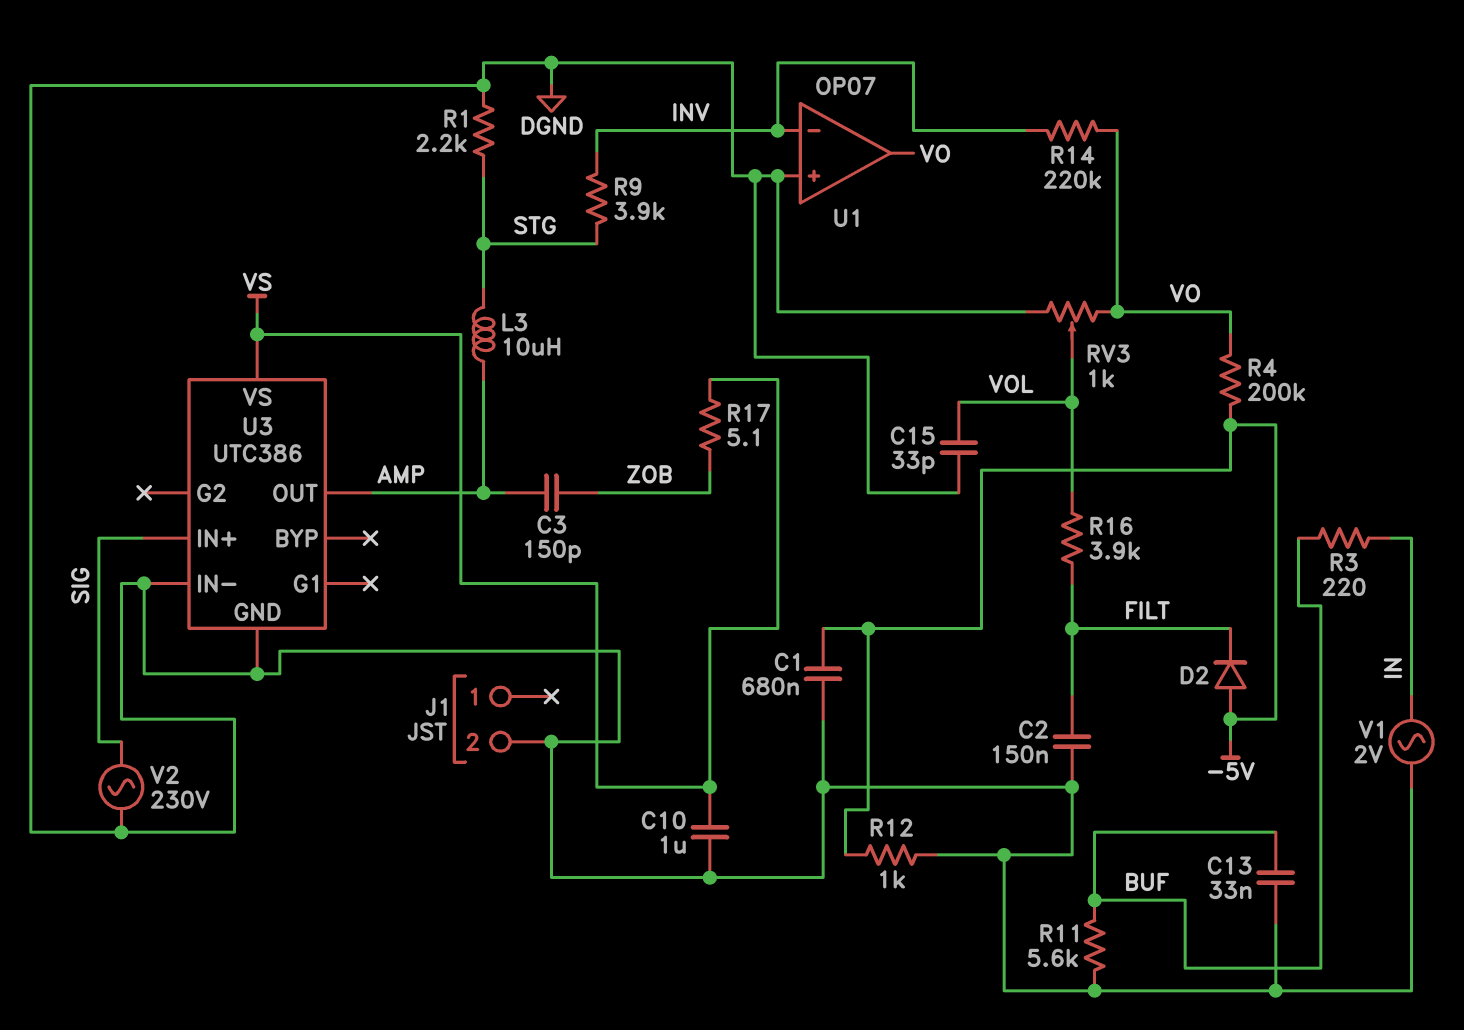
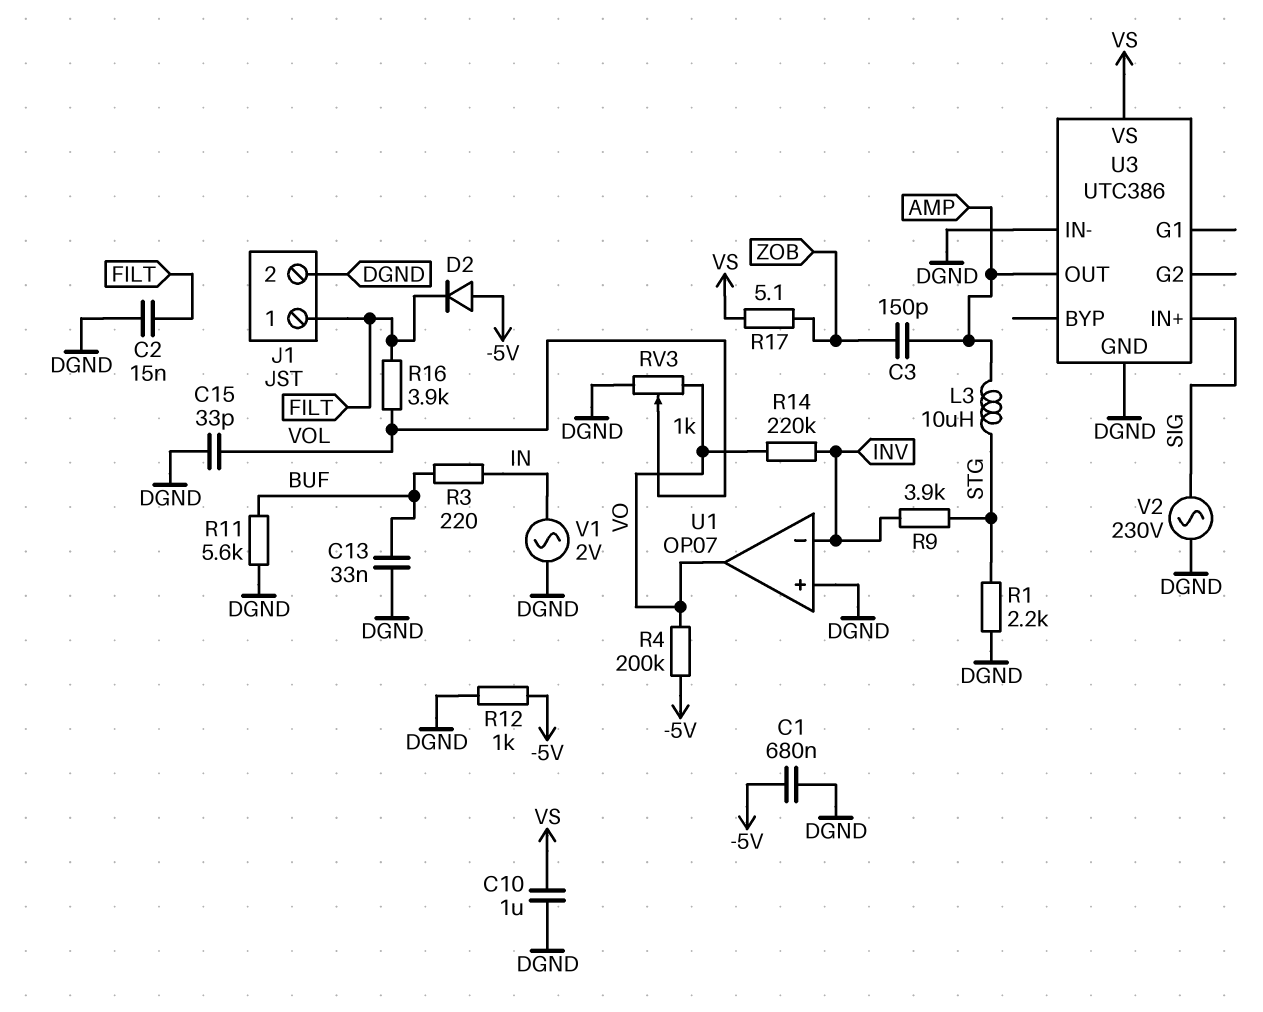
C2: 150nF (DGND, FILT) -> 15nF (DGND, FILT)
J1 pin 1: none -> FILT

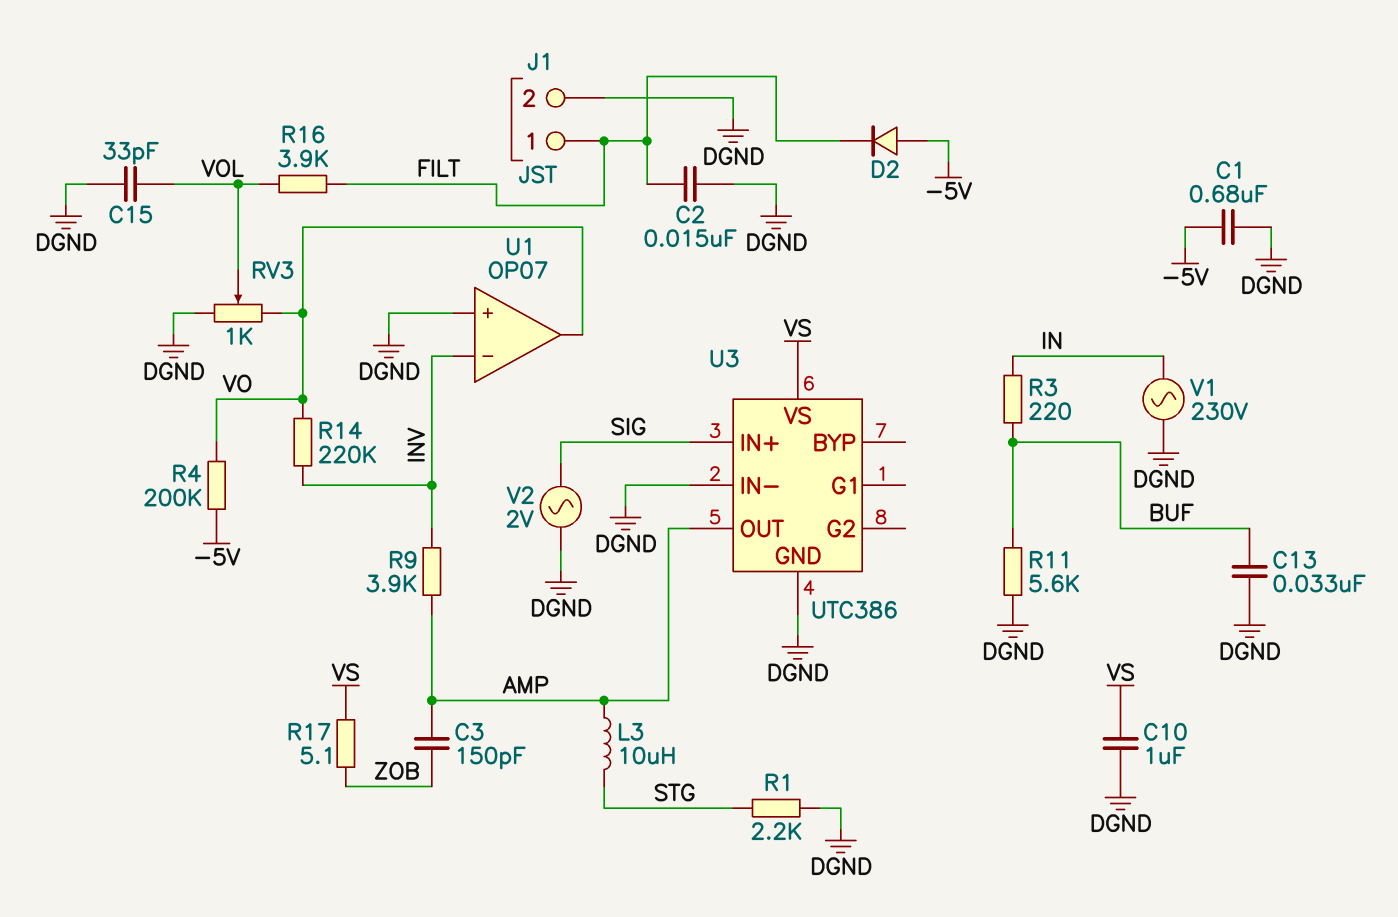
R9: 3.9k (INV, STG) -> 3.9k (AMP, INV)
R12: 1k (-5V, DGND) -> none
V1: AC 2V (DGND, IN) -> AC 230V (DGND, IN)
V2: AC 230V (DGND, SIG) -> AC 2V (DGND, SIG)

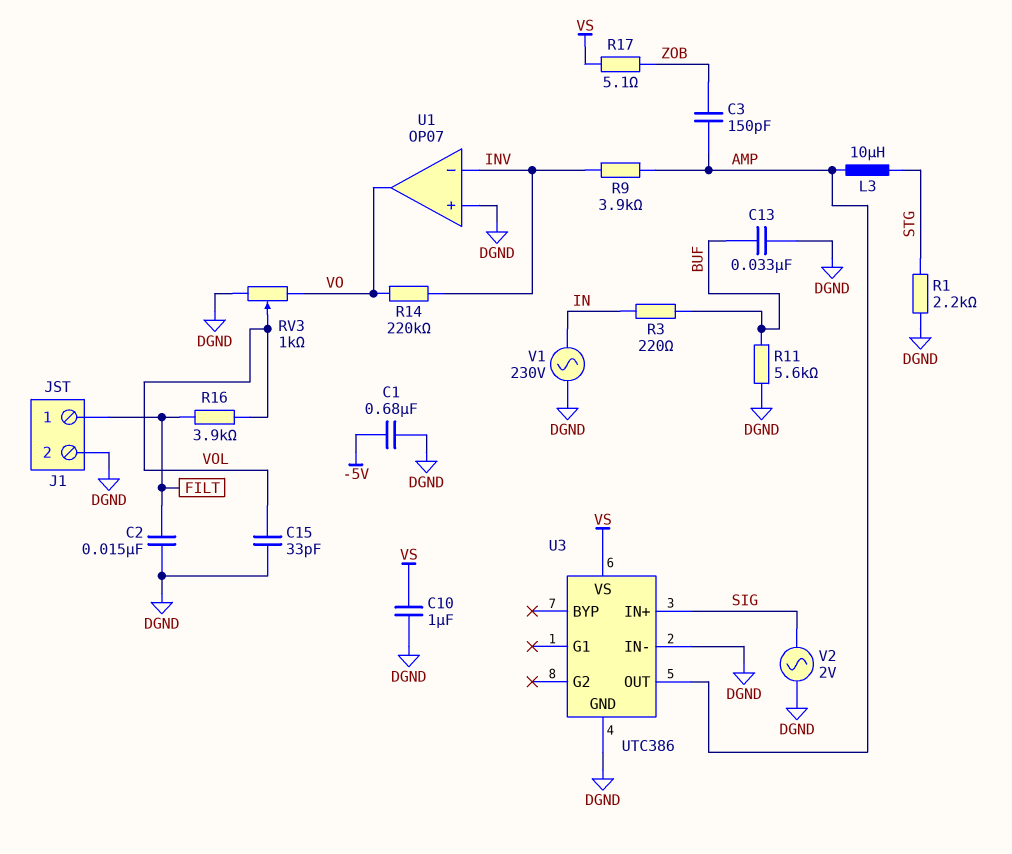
D2: diode (A -5V, K FILT) -> none
R4: 200k (-5V, VO) -> none

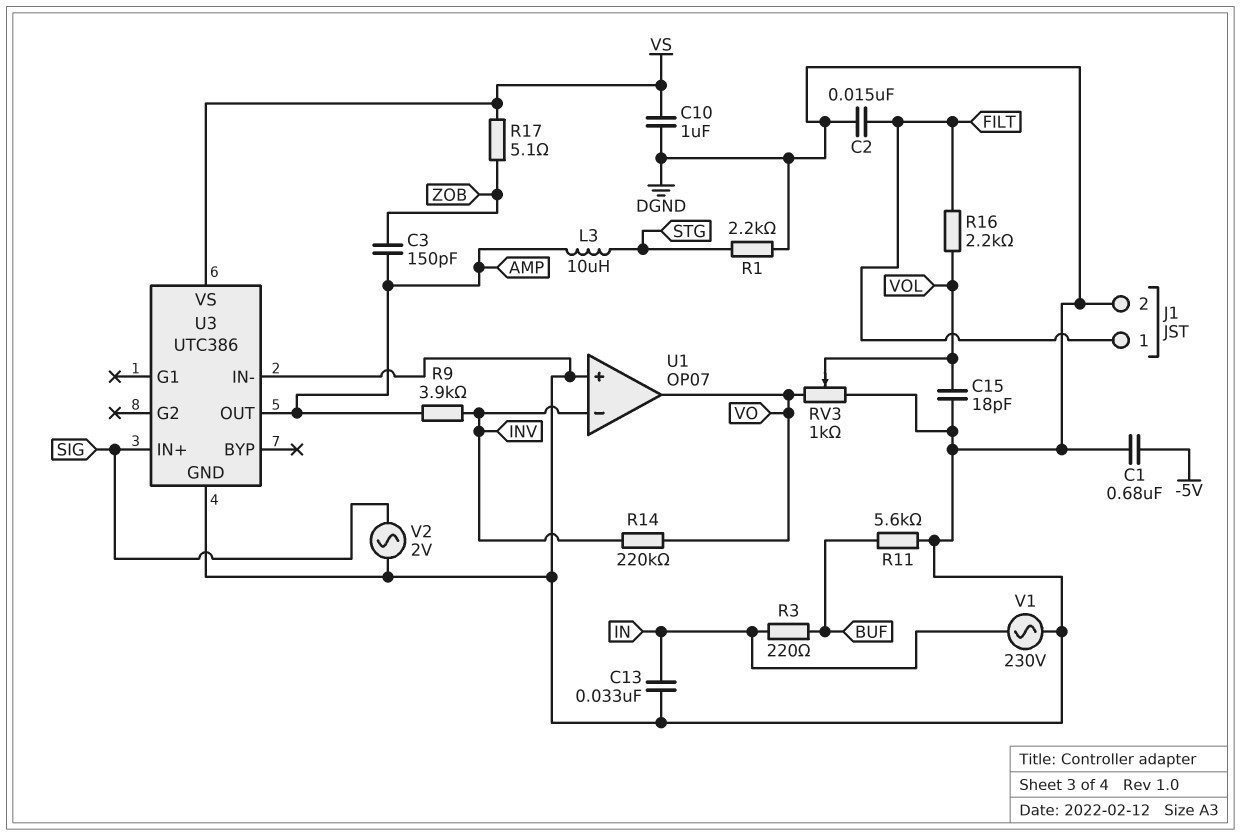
C13: 33nF (BUF, DGND) -> 33nF (DGND, IN)
C15: 33pF (DGND, VOL) -> 18pF (DGND, VOL)
R16: 3.9k (FILT, VOL) -> 2.2k (FILT, VOL)

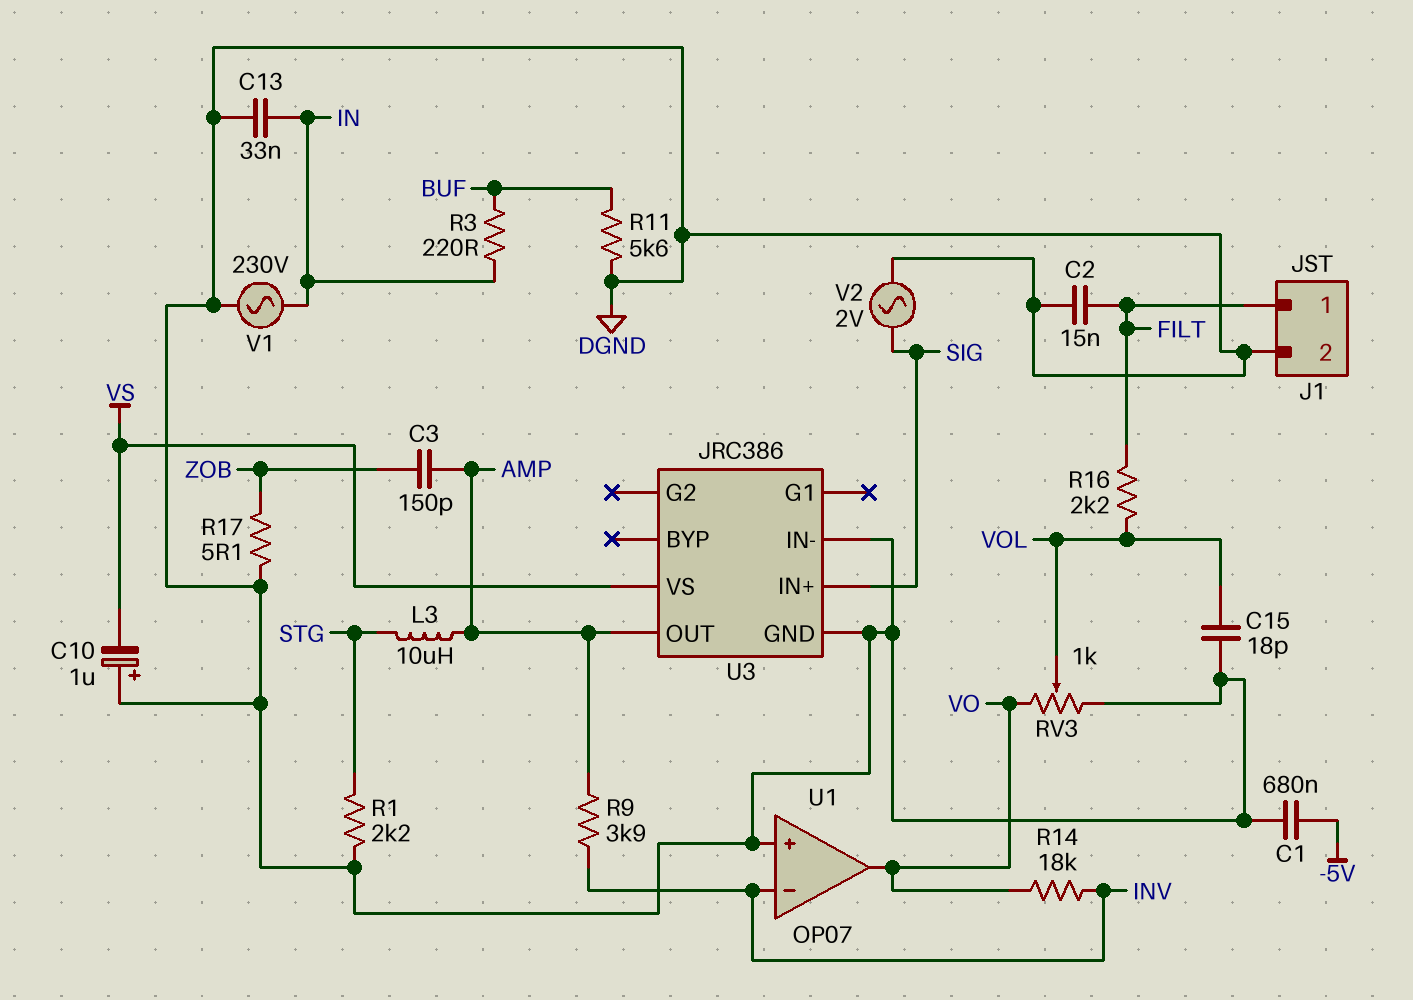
C10: 1uF (DGND, VS) -> 1uF (plus DGND, minus VS)
R14: 220k (INV, VO) -> 18k (INV, VO)
R17: 5.1 (VS, ZOB) -> 5.1 (DGND, ZOB)
U3: UTC386 -> JRC386

